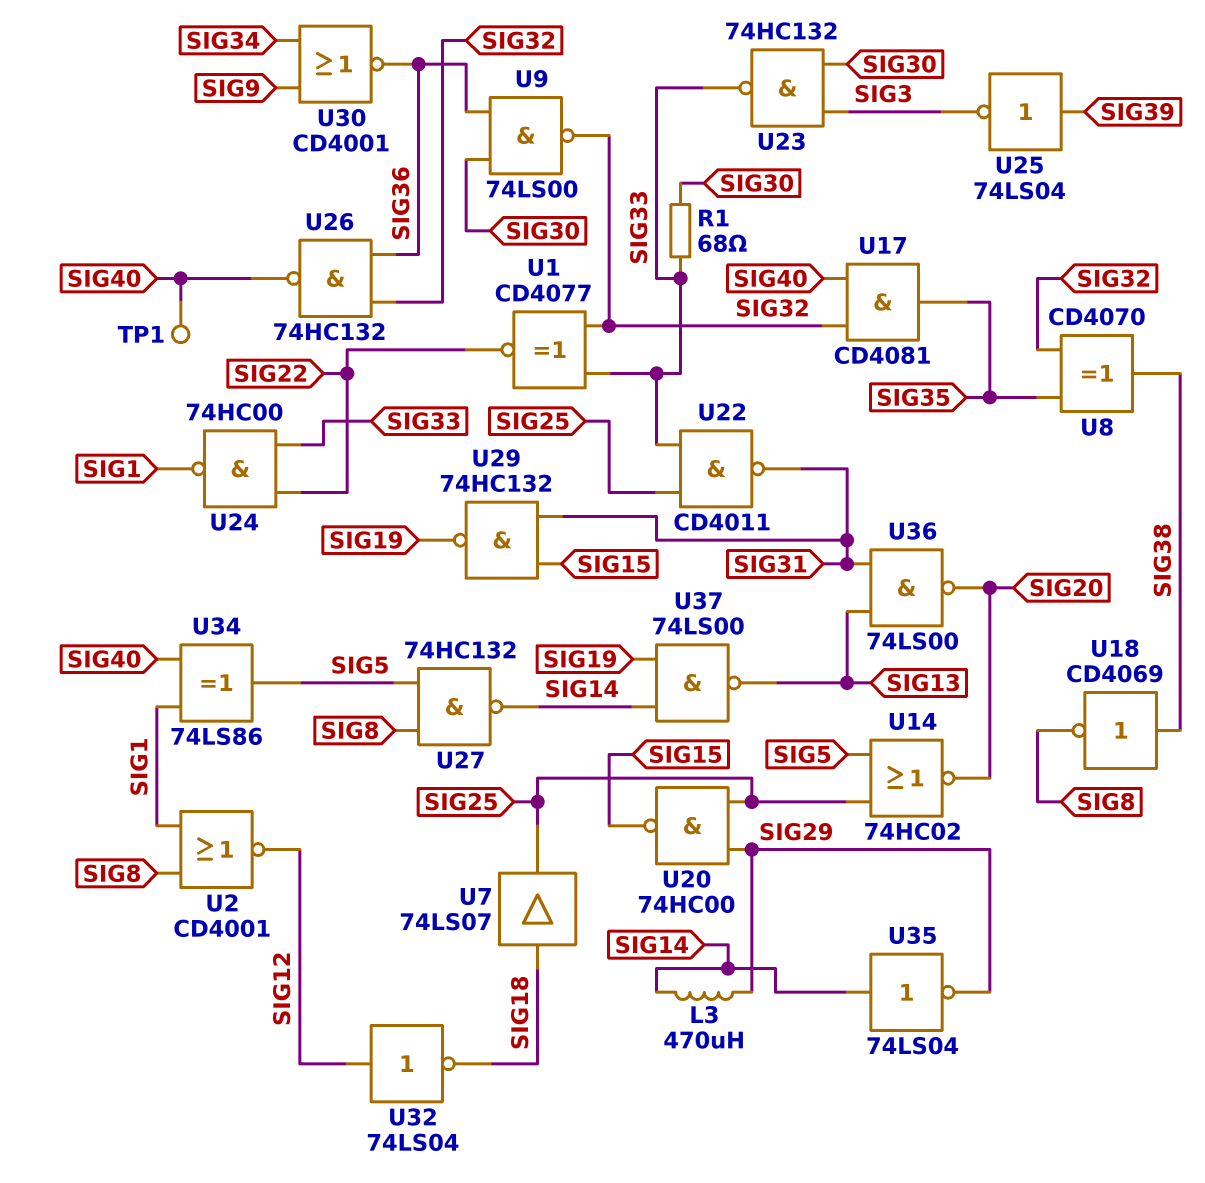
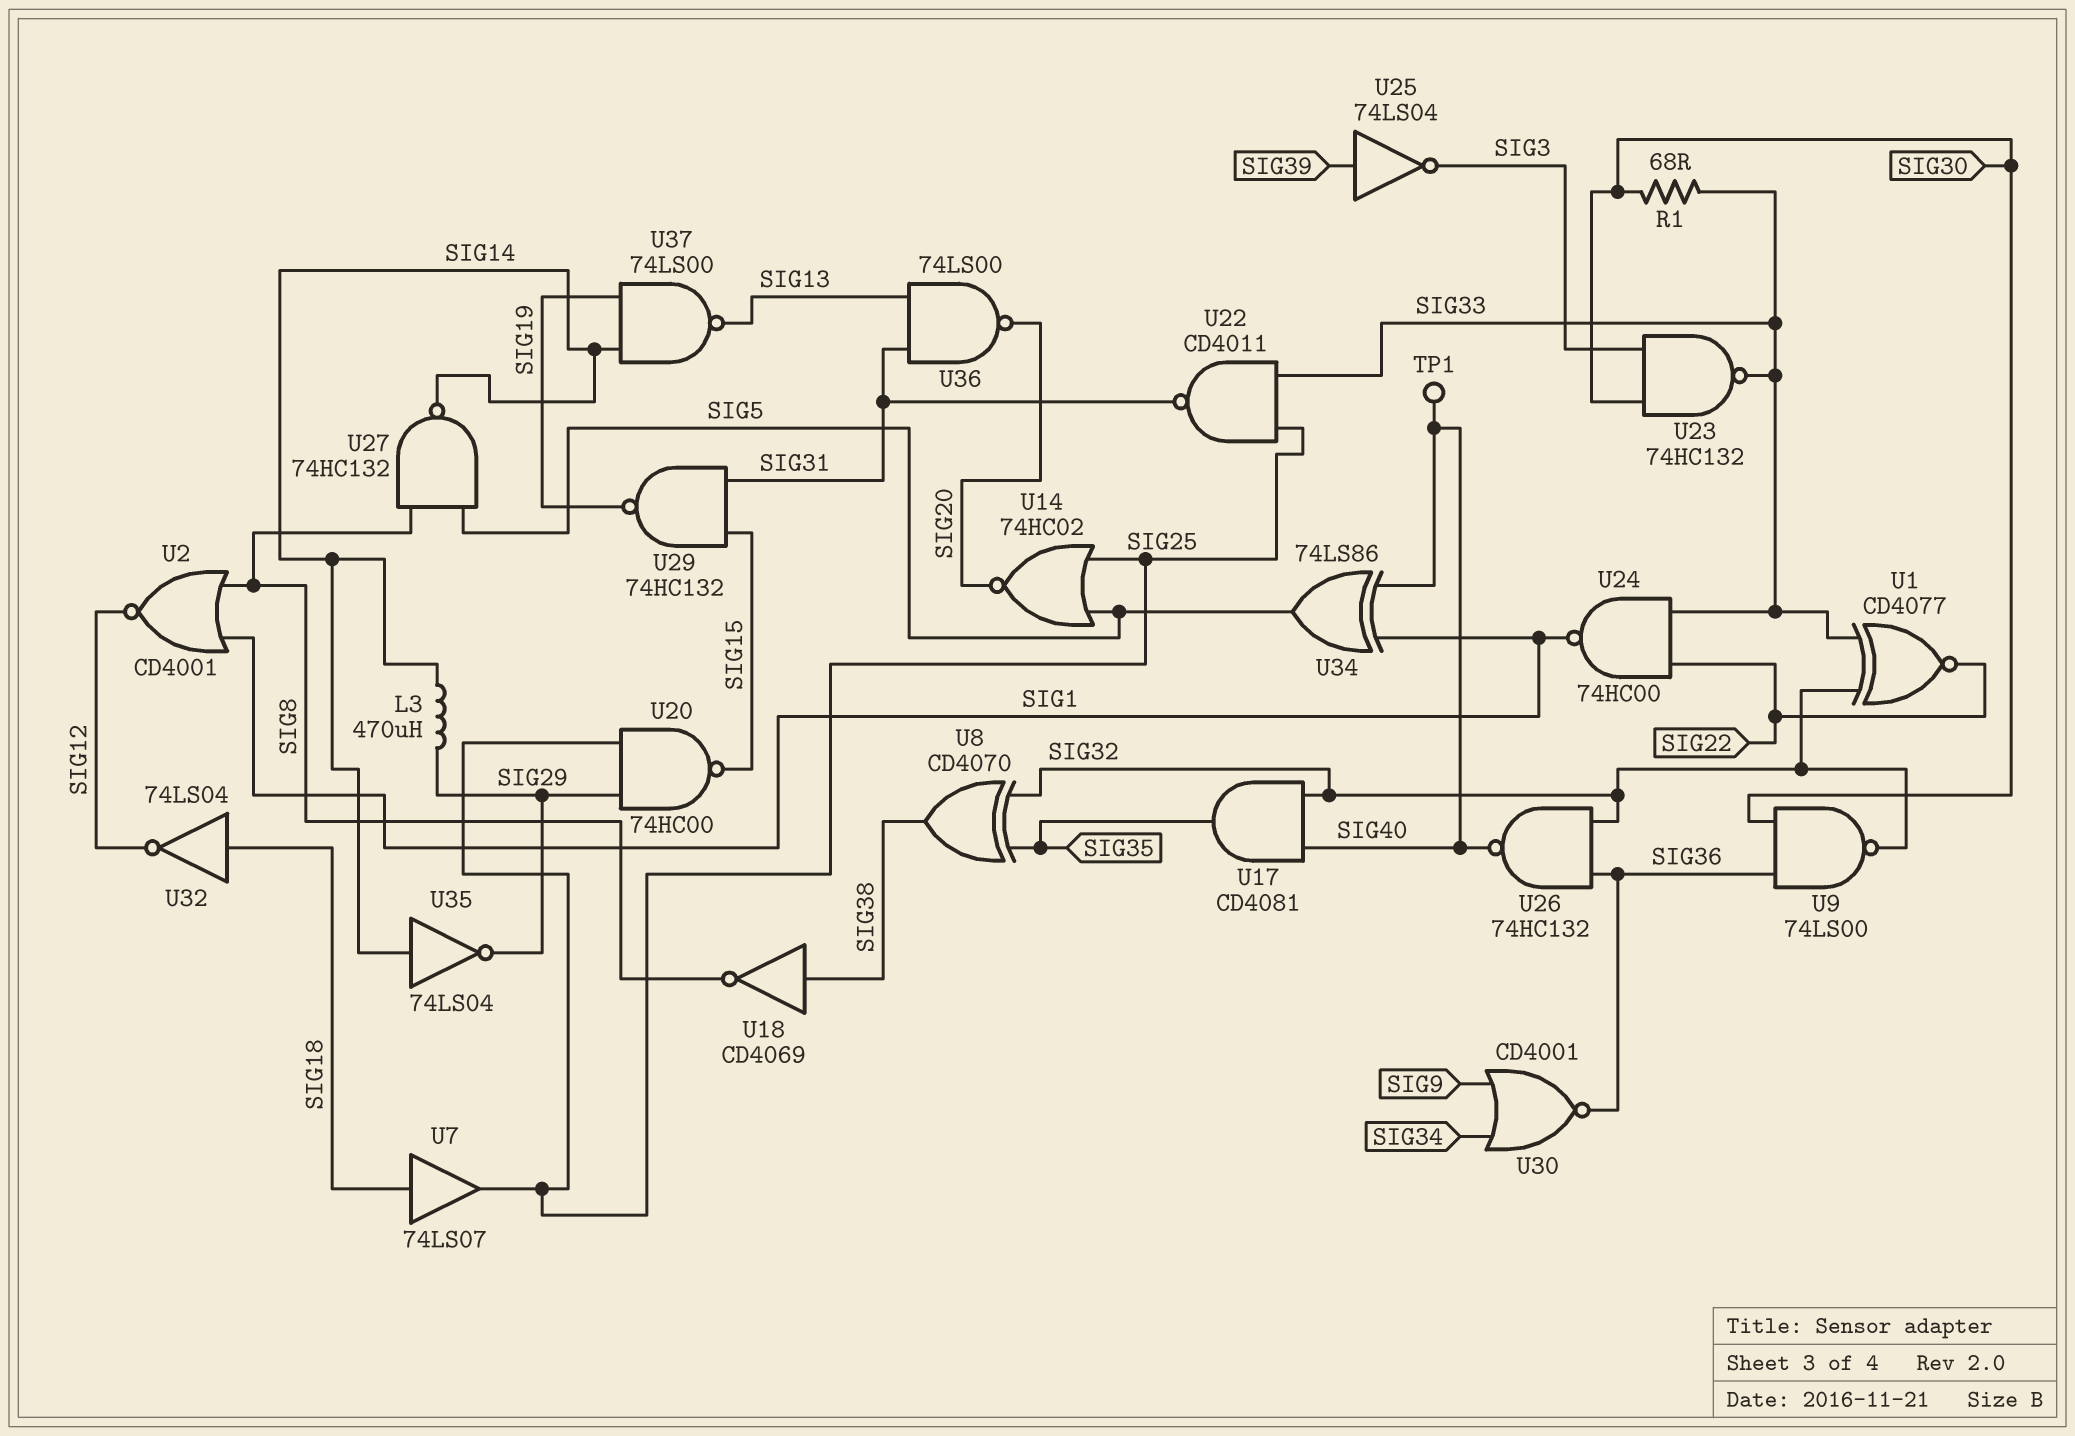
U32: NOT 74LS04 (in SIG12, out SIG18) -> NOT 74LS04 (in SIG18, out SIG12)

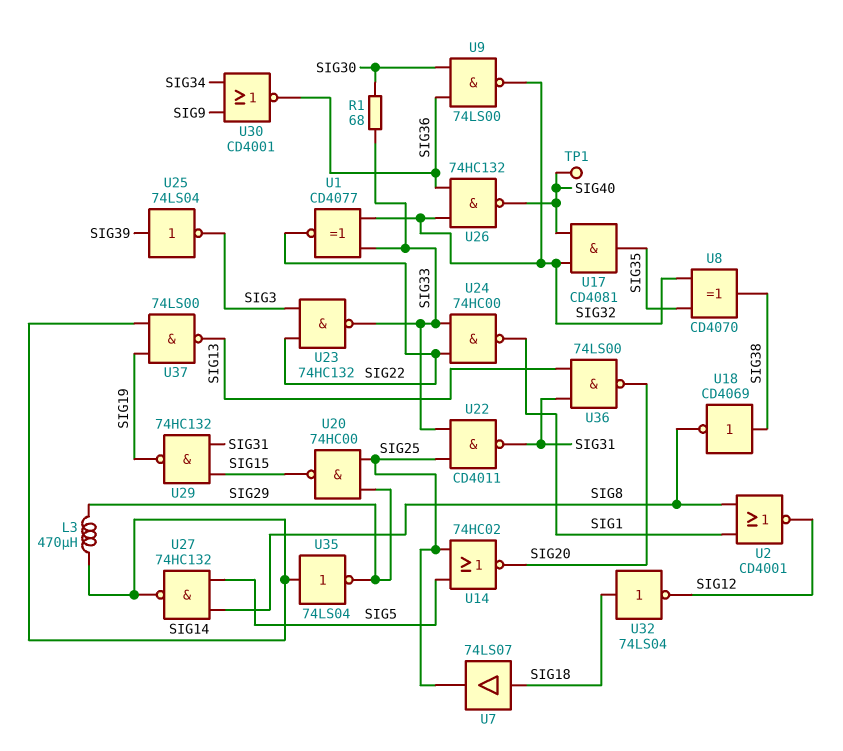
U23: NAND 74HC132 (in SIG3, in SIG30, out SIG33) -> NAND 74HC132 (in SIG3, in SIG22, out SIG33)
U34: XOR 74LS86 (in SIG1, in SIG40, out SIG5) -> none

